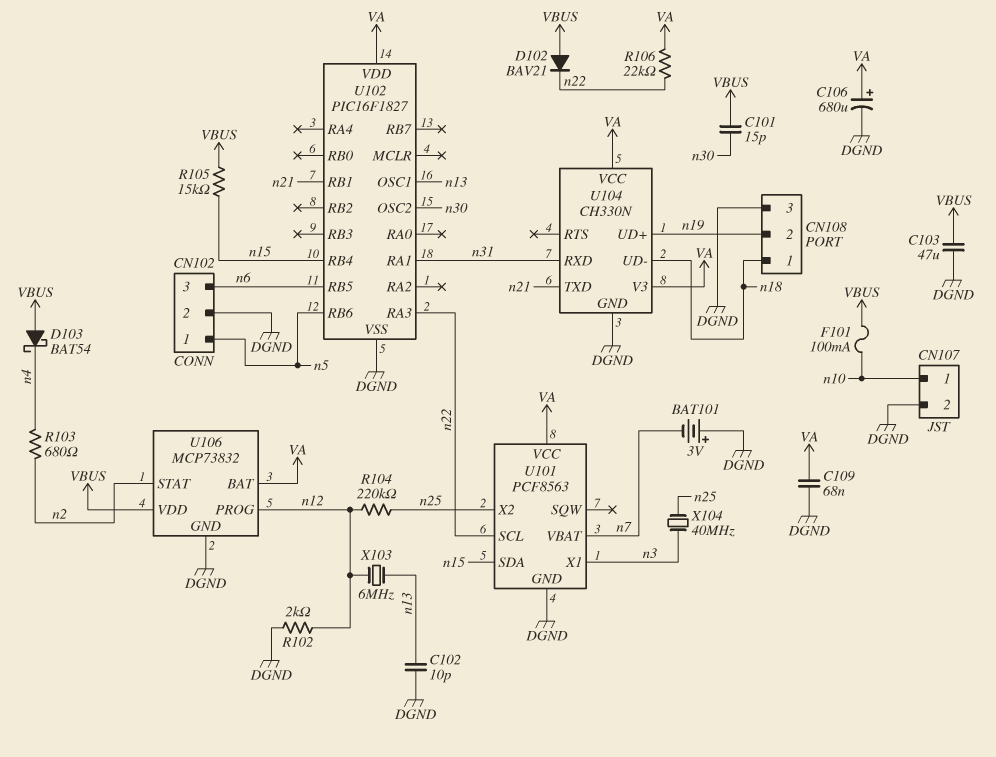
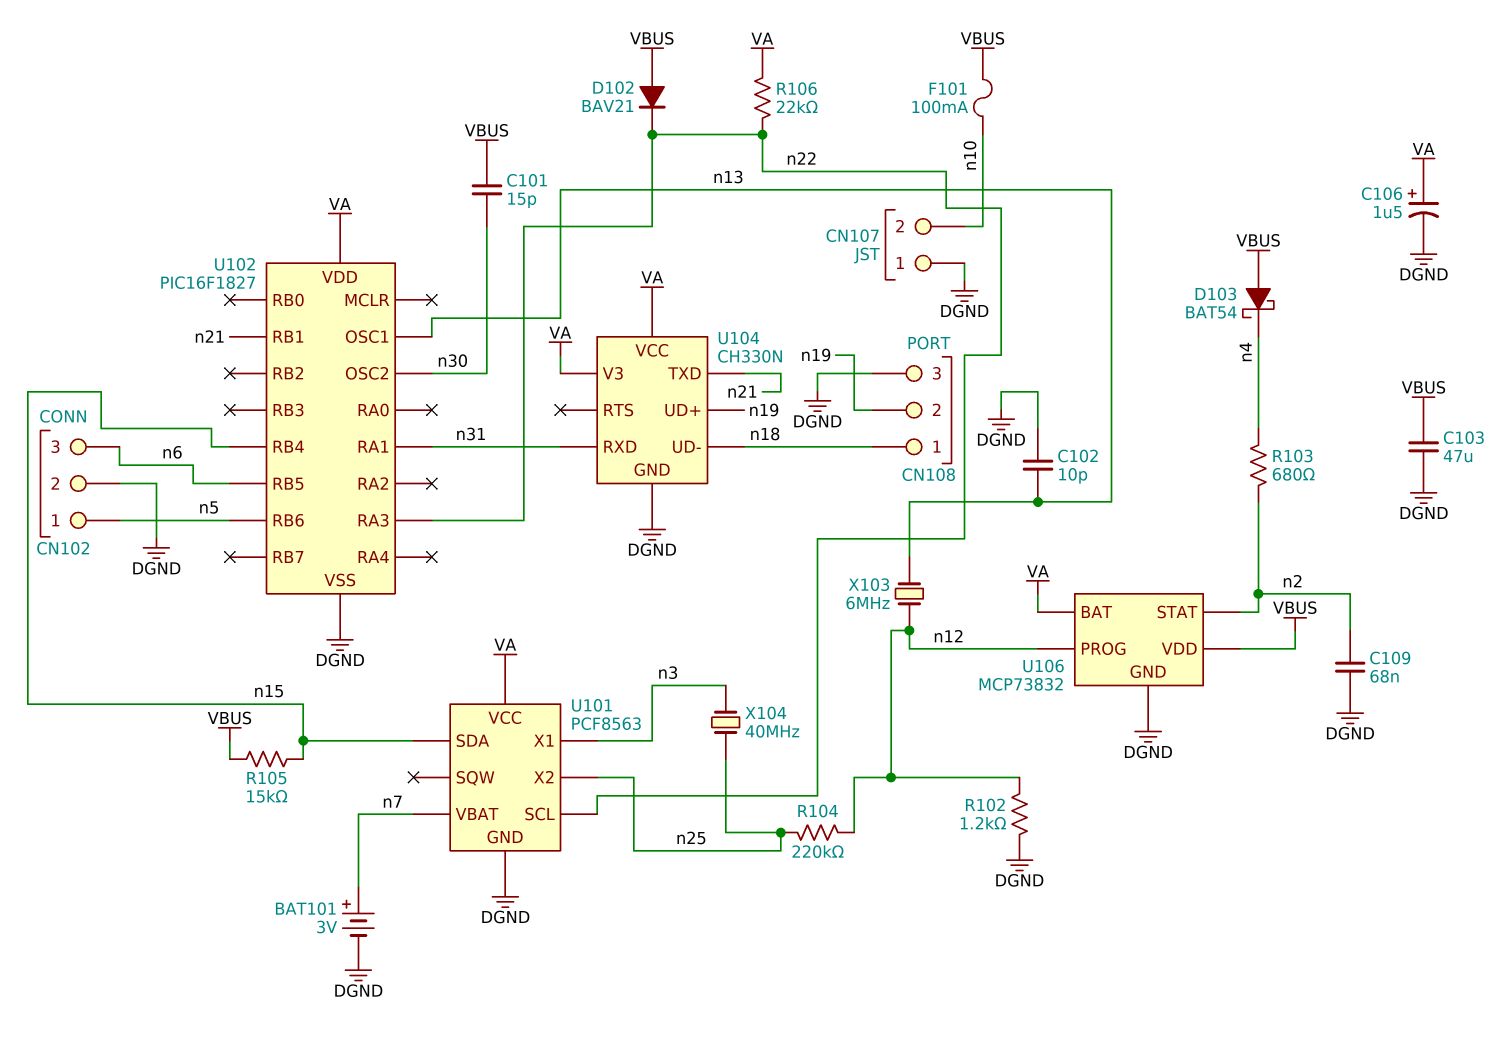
BAT101: 3V (plus DGND, minus n7) -> 3V (plus n7, minus DGND)
C106: 680uF (plus VA, minus DGND) -> 1.5uF (plus VA, minus DGND)
C109: 68nF (DGND, VA) -> 68nF (DGND, n2)
CN107 pin 1: n10 -> DGND
CN107 pin 2: DGND -> n10
R102: 2k (DGND, n12) -> 1.2k (DGND, n12)

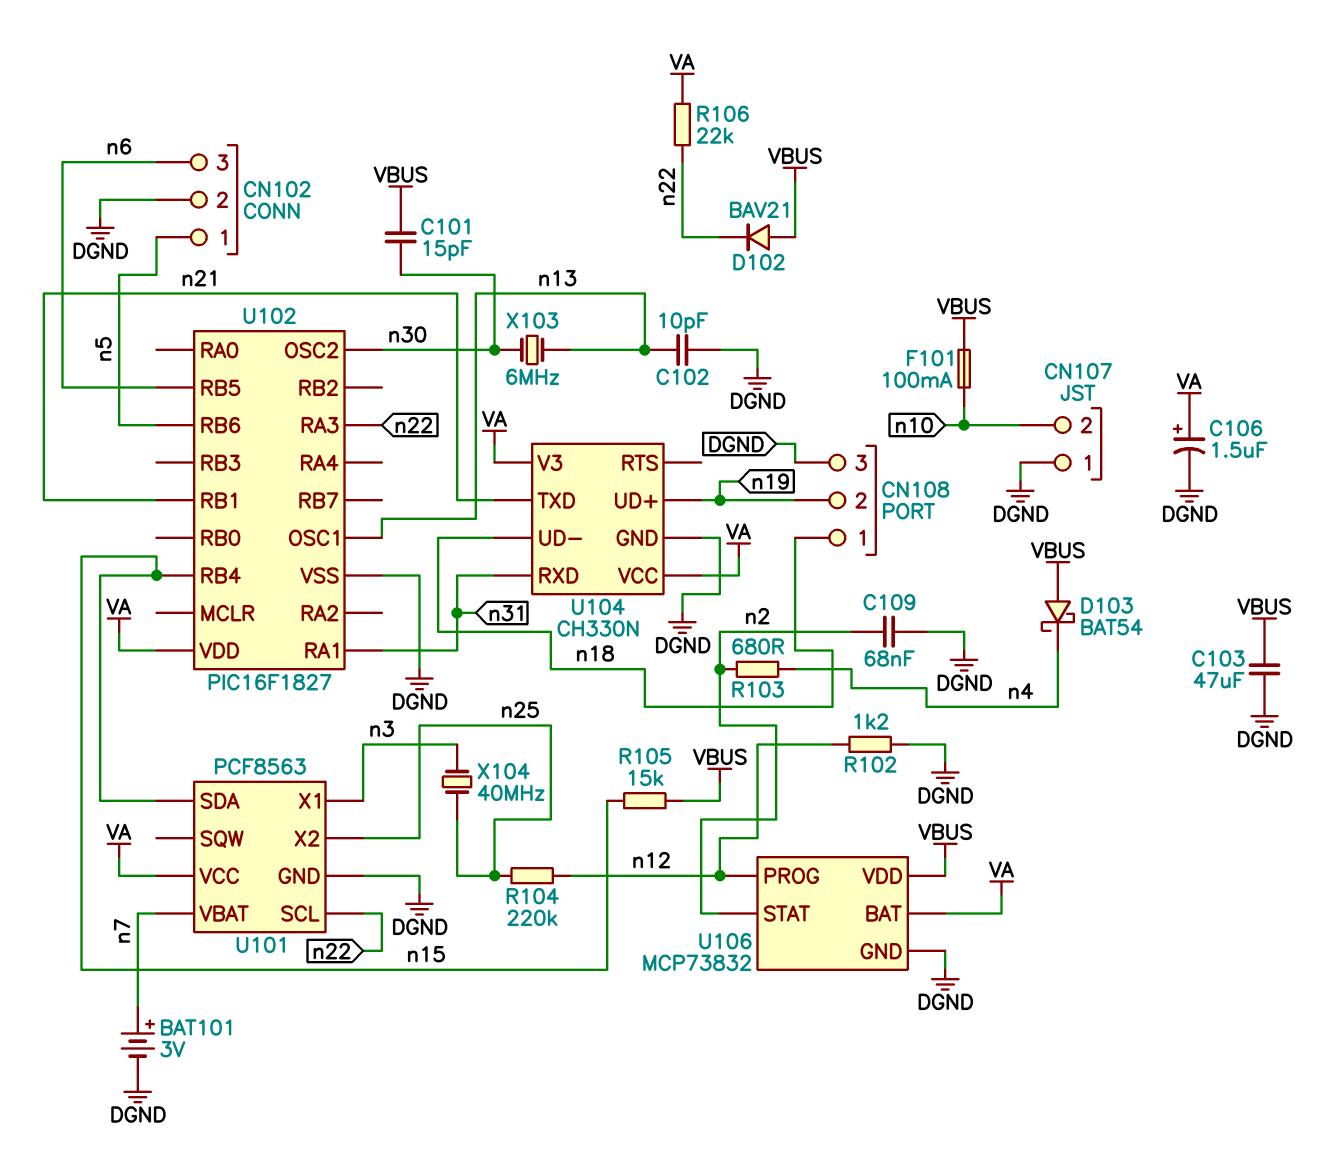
X103: 6MHz (n12, n13) -> 6MHz (n13, n30)

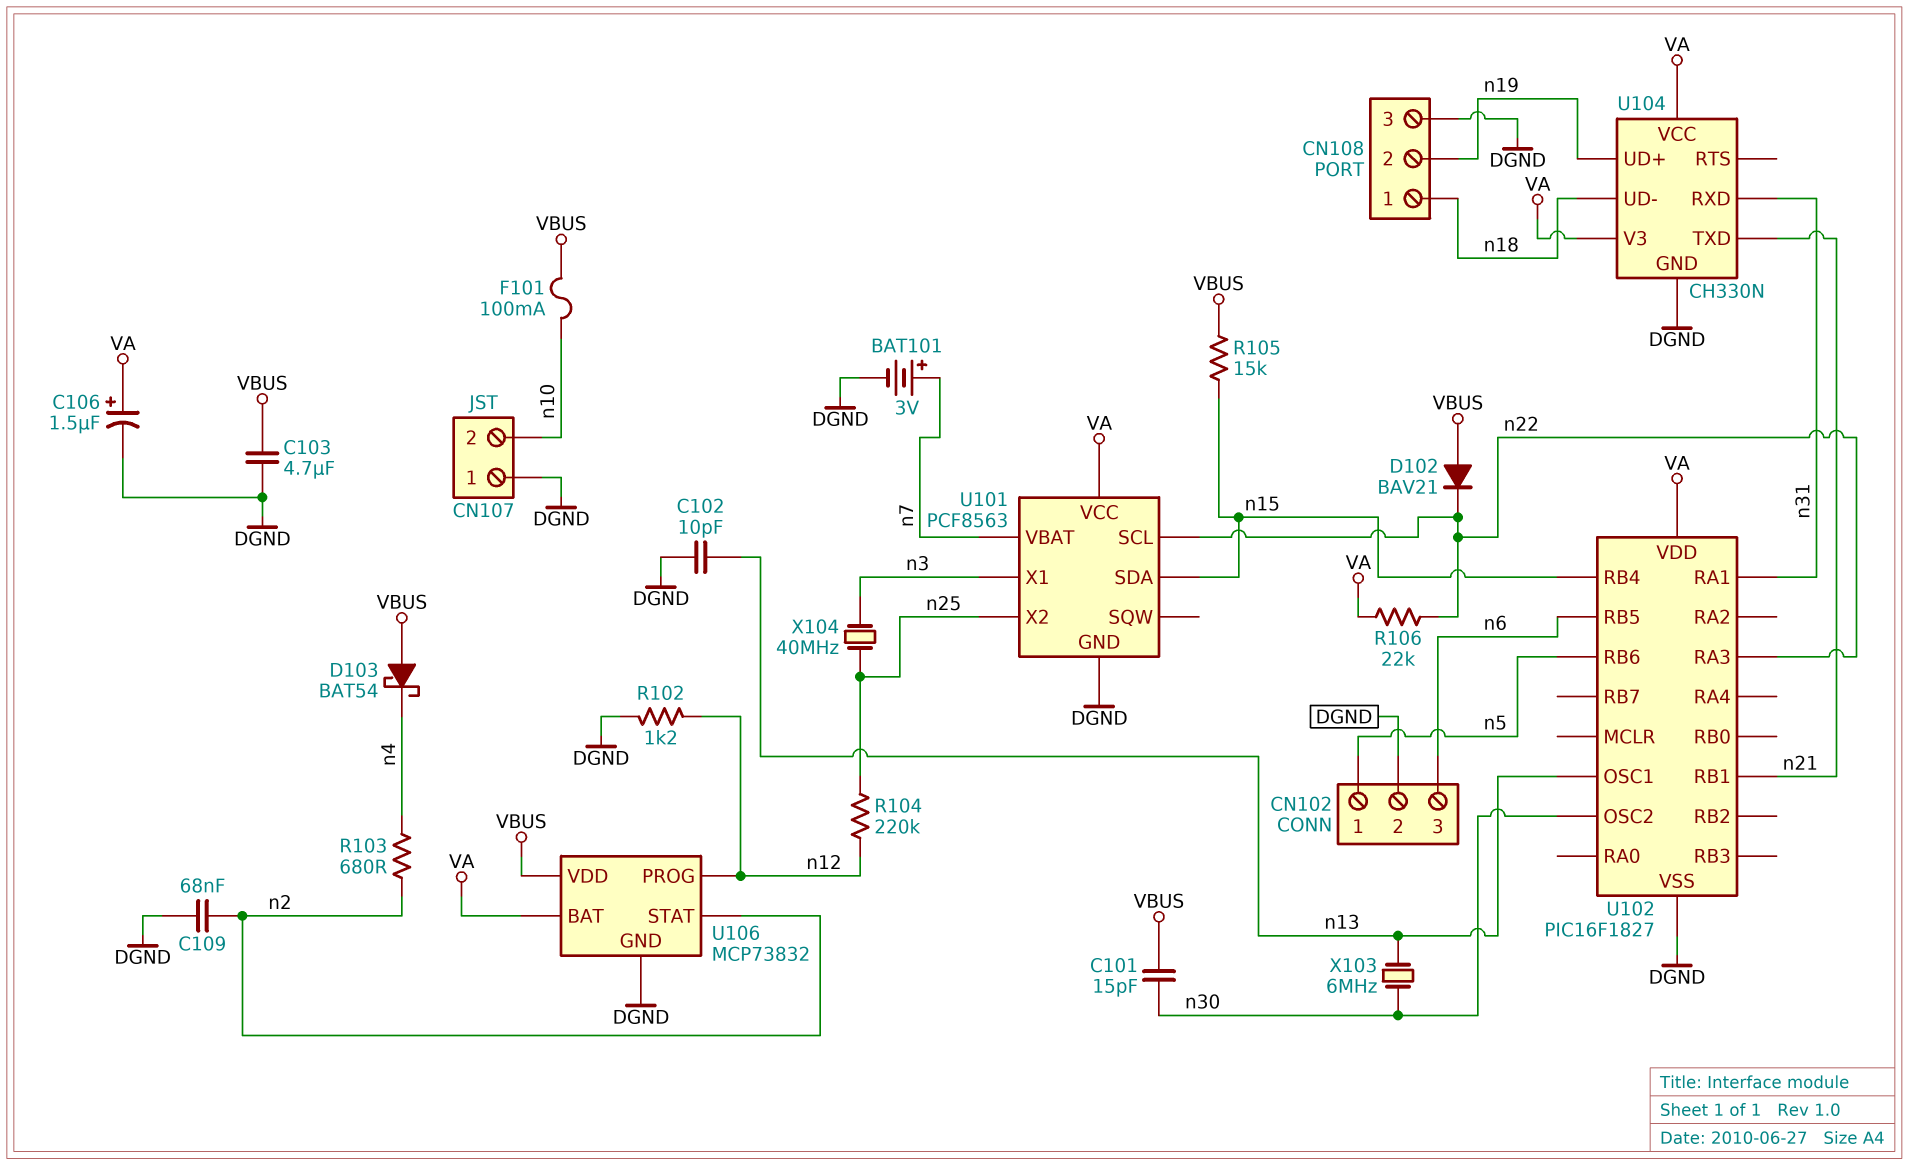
C103: 47uF (DGND, VBUS) -> 4.7uF (DGND, VBUS)

